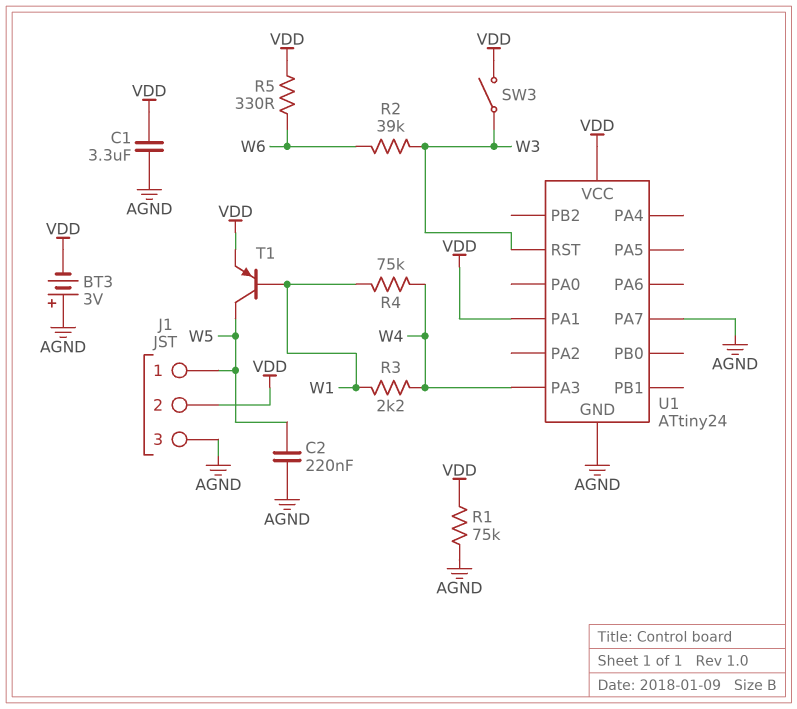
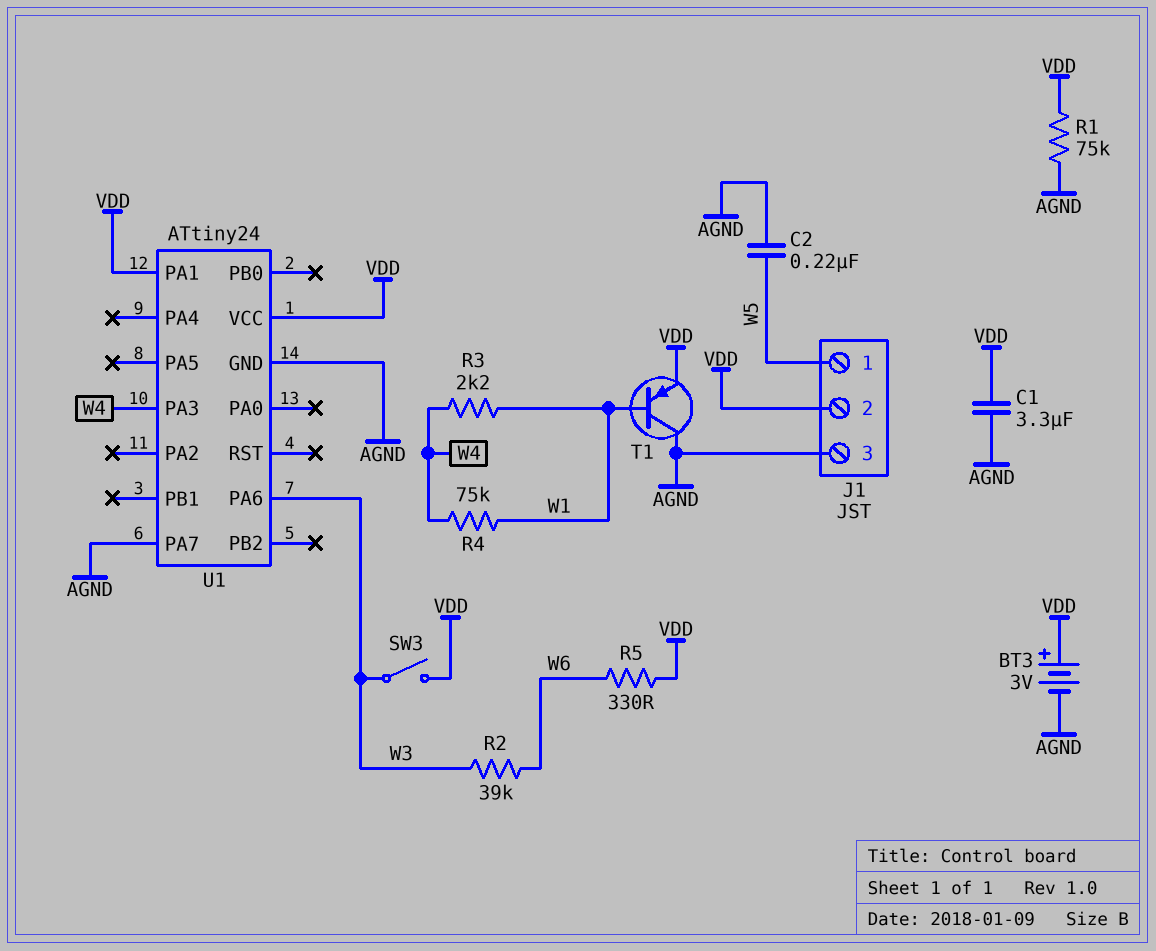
BT3: 3V (plus AGND, minus VDD) -> 3V (plus VDD, minus AGND)
T1: PNP (B W1, C W5, E VDD) -> PNP (B W1, C AGND, E VDD)
U1 pin PA6: none -> W3
U1 pin RST: W3 -> none

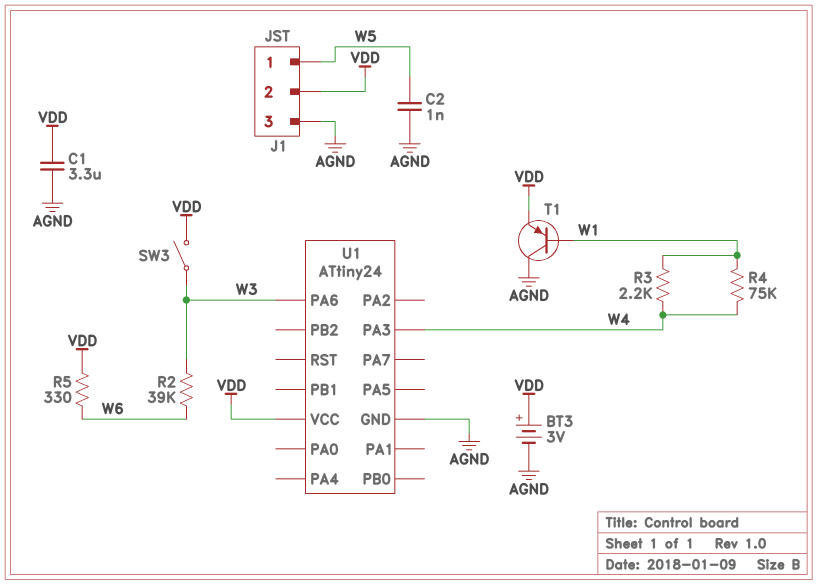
C2: 220nF (AGND, W5) -> 1nF (AGND, W5)
R1: 75k (AGND, VDD) -> none
U1 pin PA1: VDD -> none
U1 pin PA7: AGND -> none

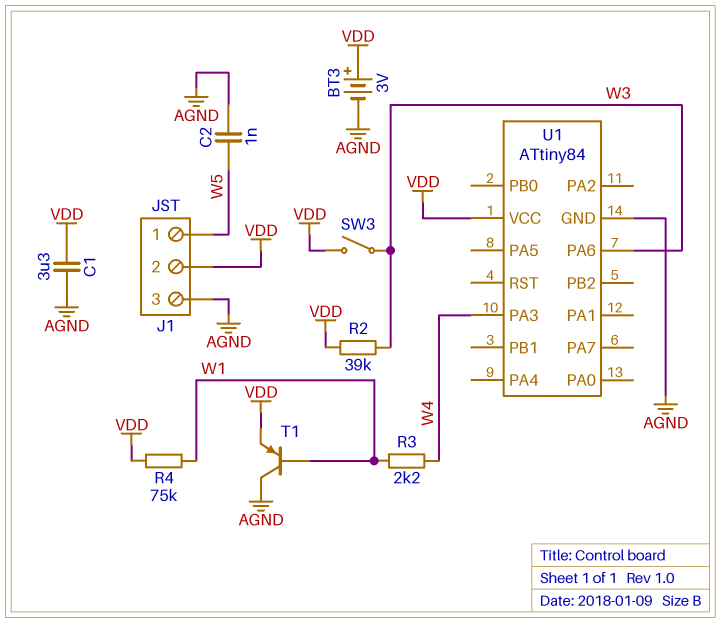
R2: 39k (W3, W6) -> 39k (VDD, W3)
R4: 75k (W1, W4) -> 75k (VDD, W1)
R5: 330 (VDD, W6) -> none
U1: ATtiny24 -> ATtiny84

